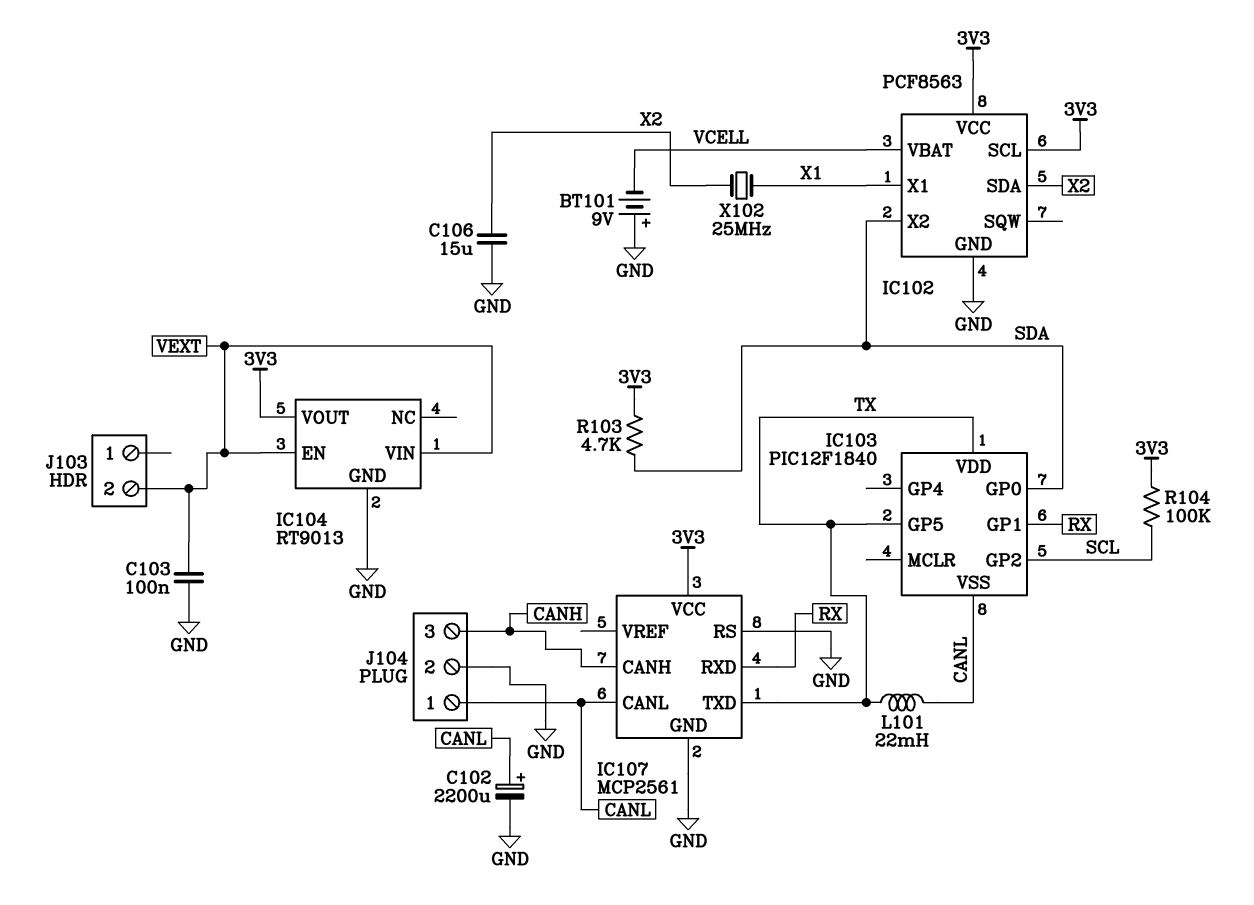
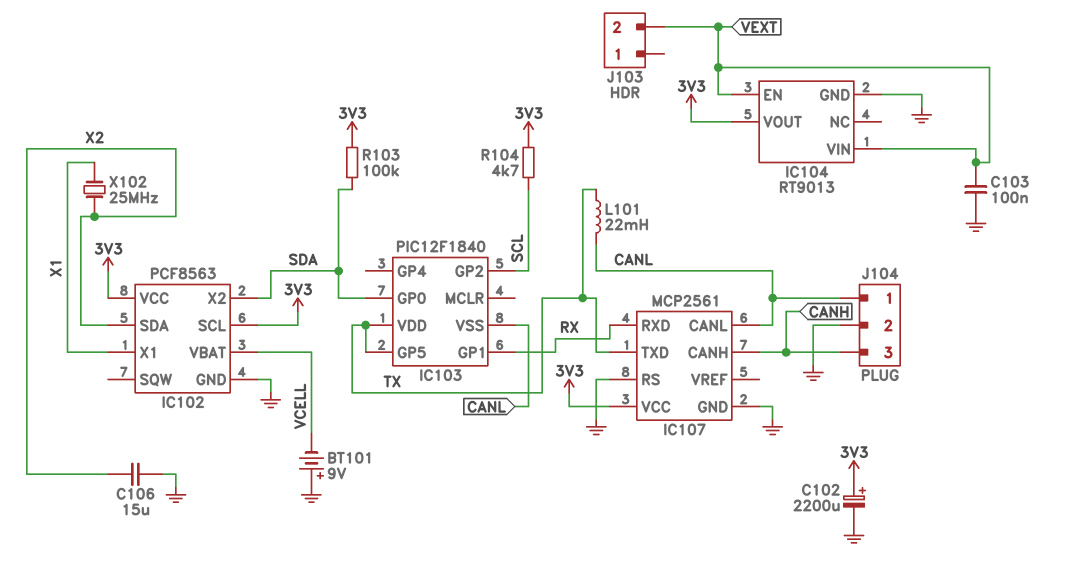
C102: 2200uF (plus CANL, minus GND) -> 2200uF (plus 3V3, minus GND)
R103: 4.7k (3V3, SDA) -> 100k (3V3, SDA)
R104: 100k (3V3, SCL) -> 4.7k (3V3, SCL)

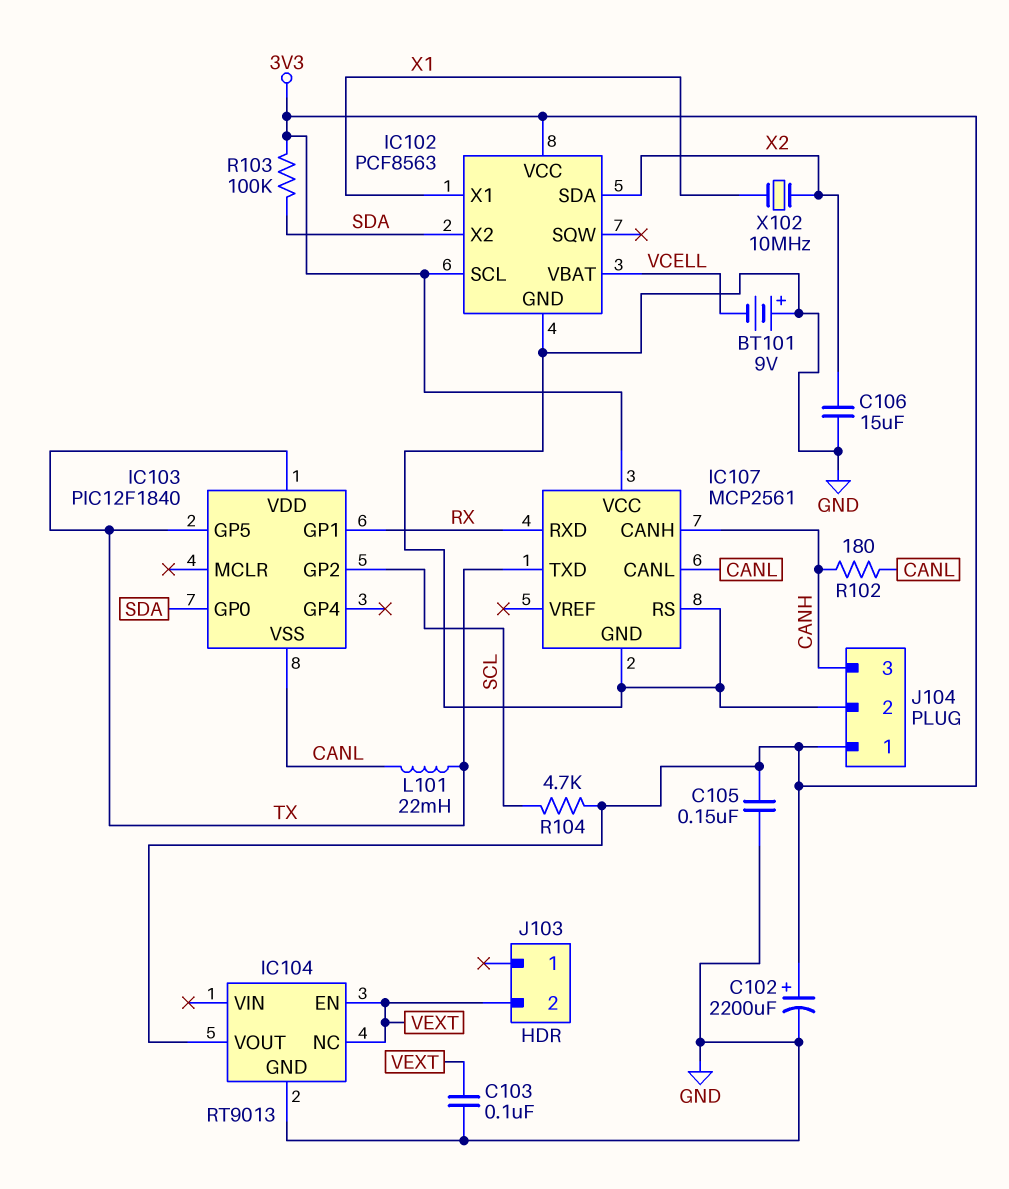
C105: none -> 150nF (3V3, GND)
IC104 pin NC: none -> VEXT
IC104 pin VIN: VEXT -> none
J104 pin 1: CANL -> 3V3
R102: none -> 180 (CANH, CANL)
X102: 25MHz (X1, X2) -> 10MHz (X1, X2)

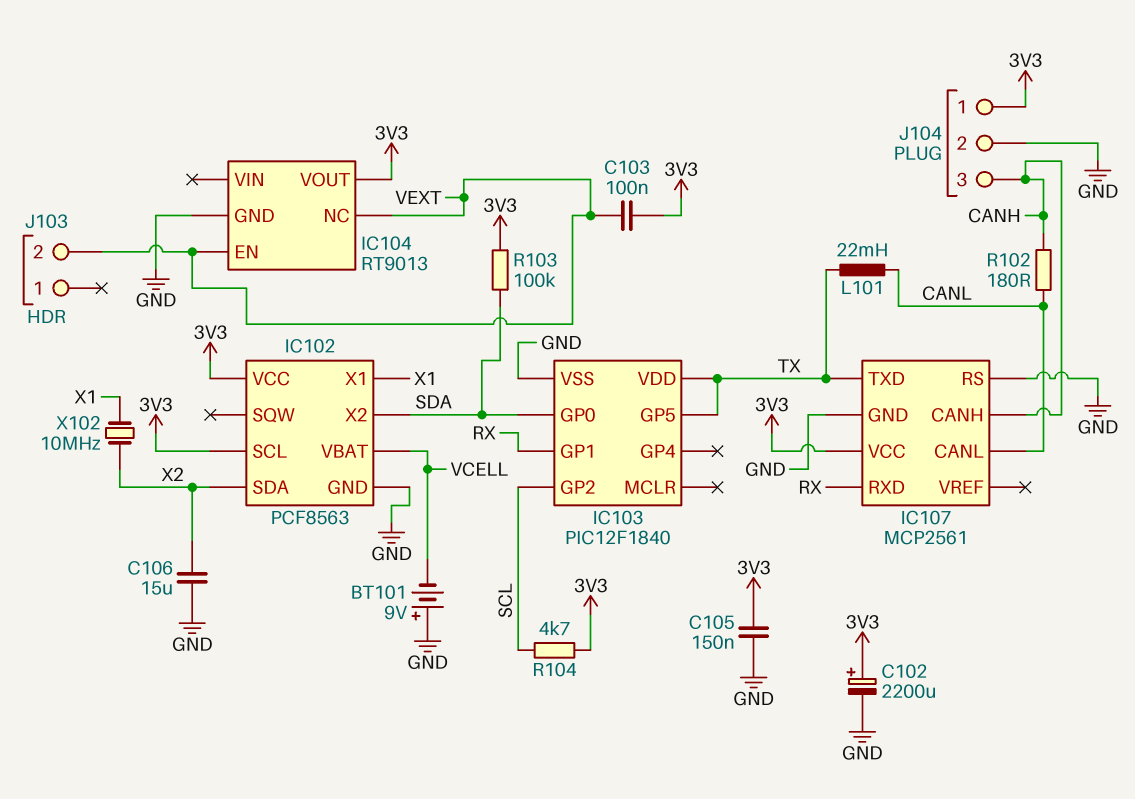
C103: 100nF (GND, VEXT) -> 100nF (3V3, VEXT)
IC103 pin VSS: CANL -> GND

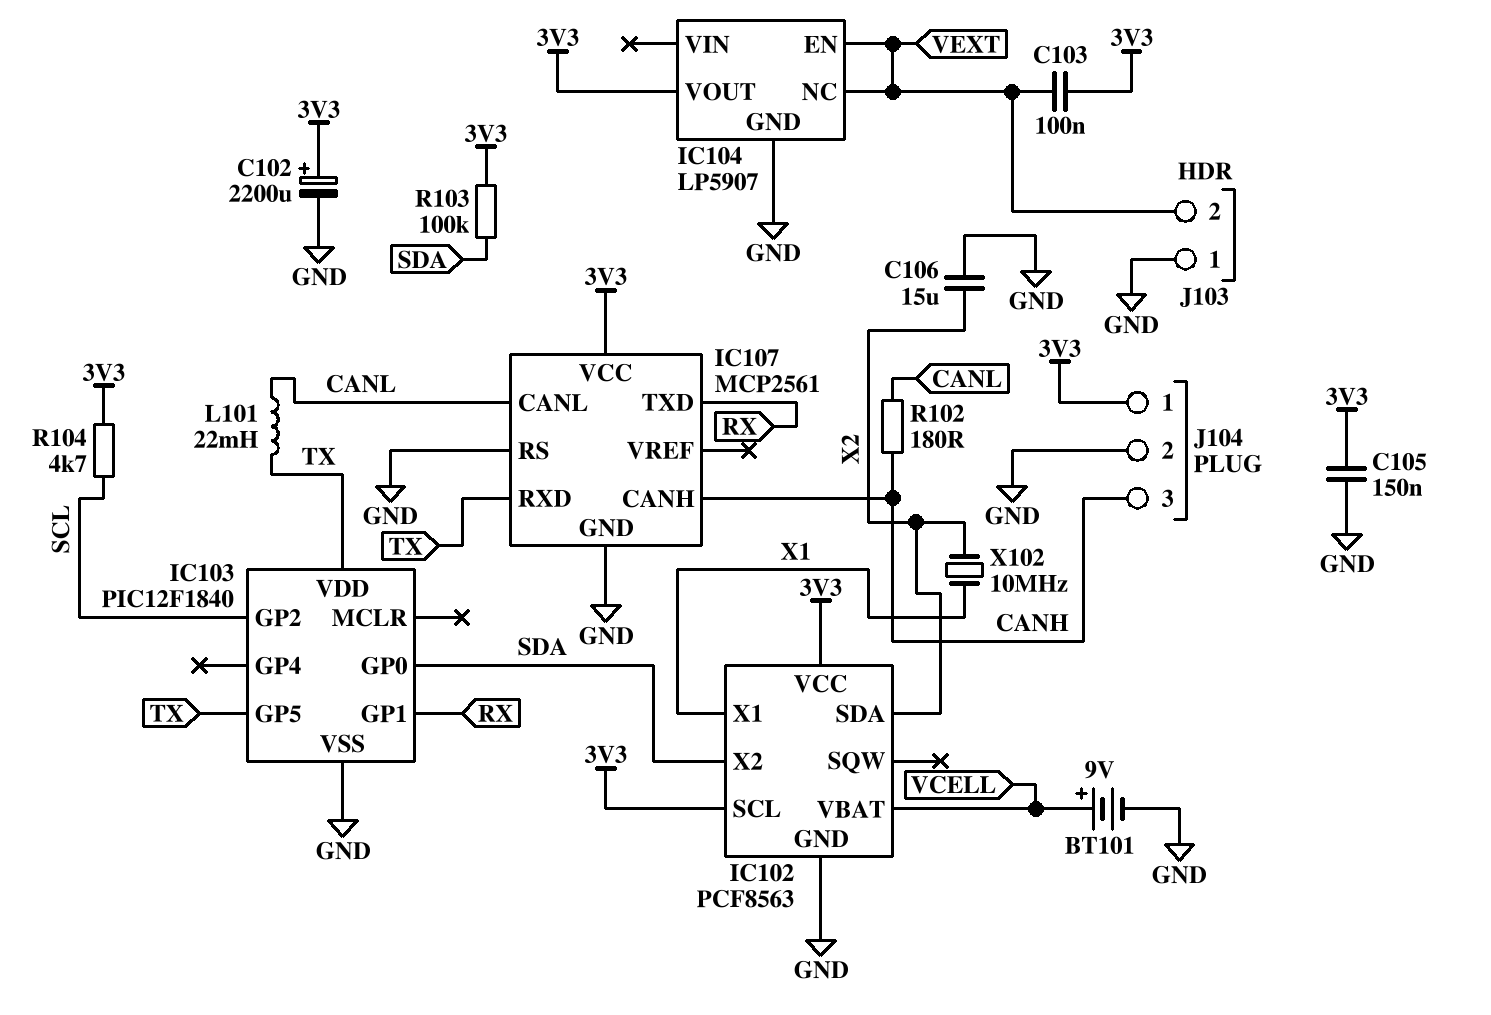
BT101: 9V (plus GND, minus VCELL) -> 9V (plus VCELL, minus GND)
IC104: RT9013 -> LP5907
IC107 pin RXD: RX -> TX
IC107 pin TXD: TX -> RX
J103 pin 1: none -> GND

